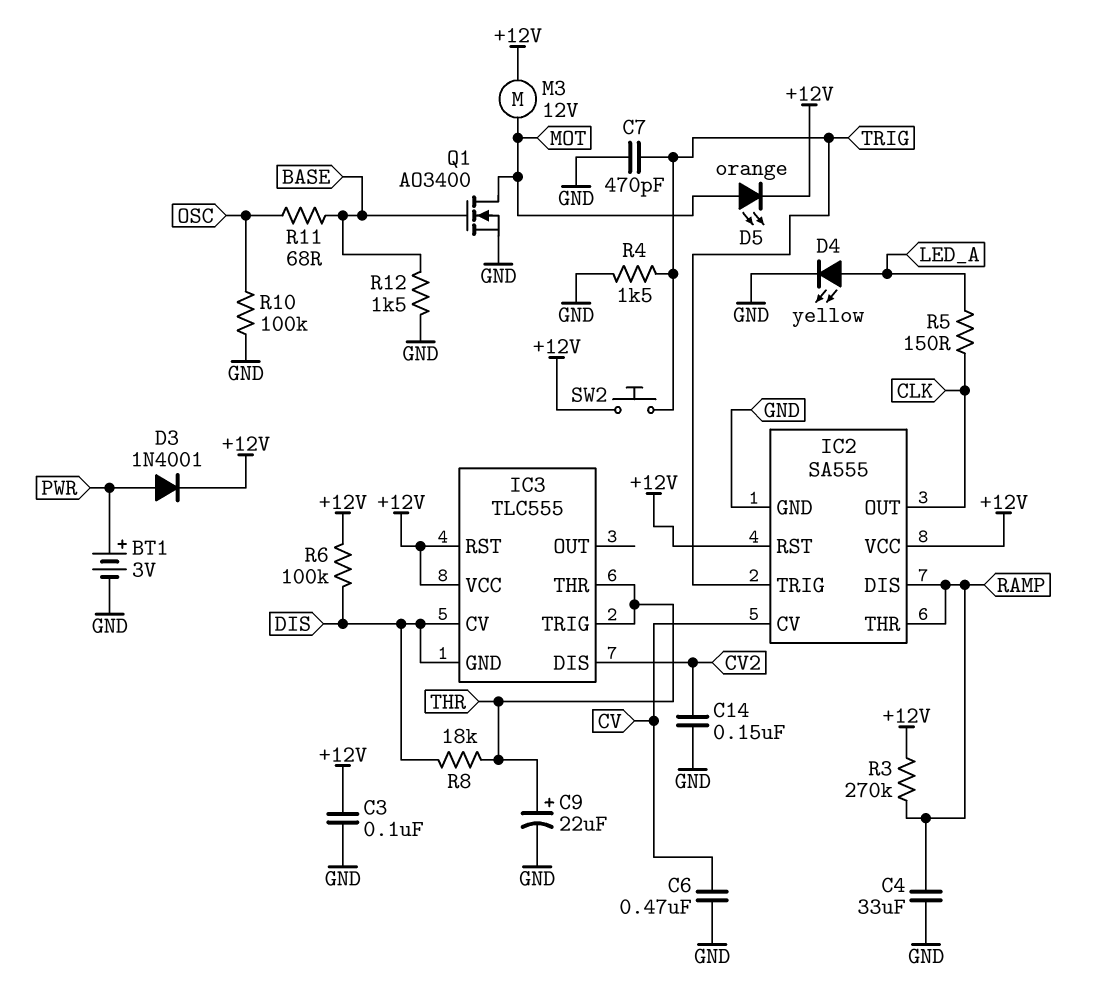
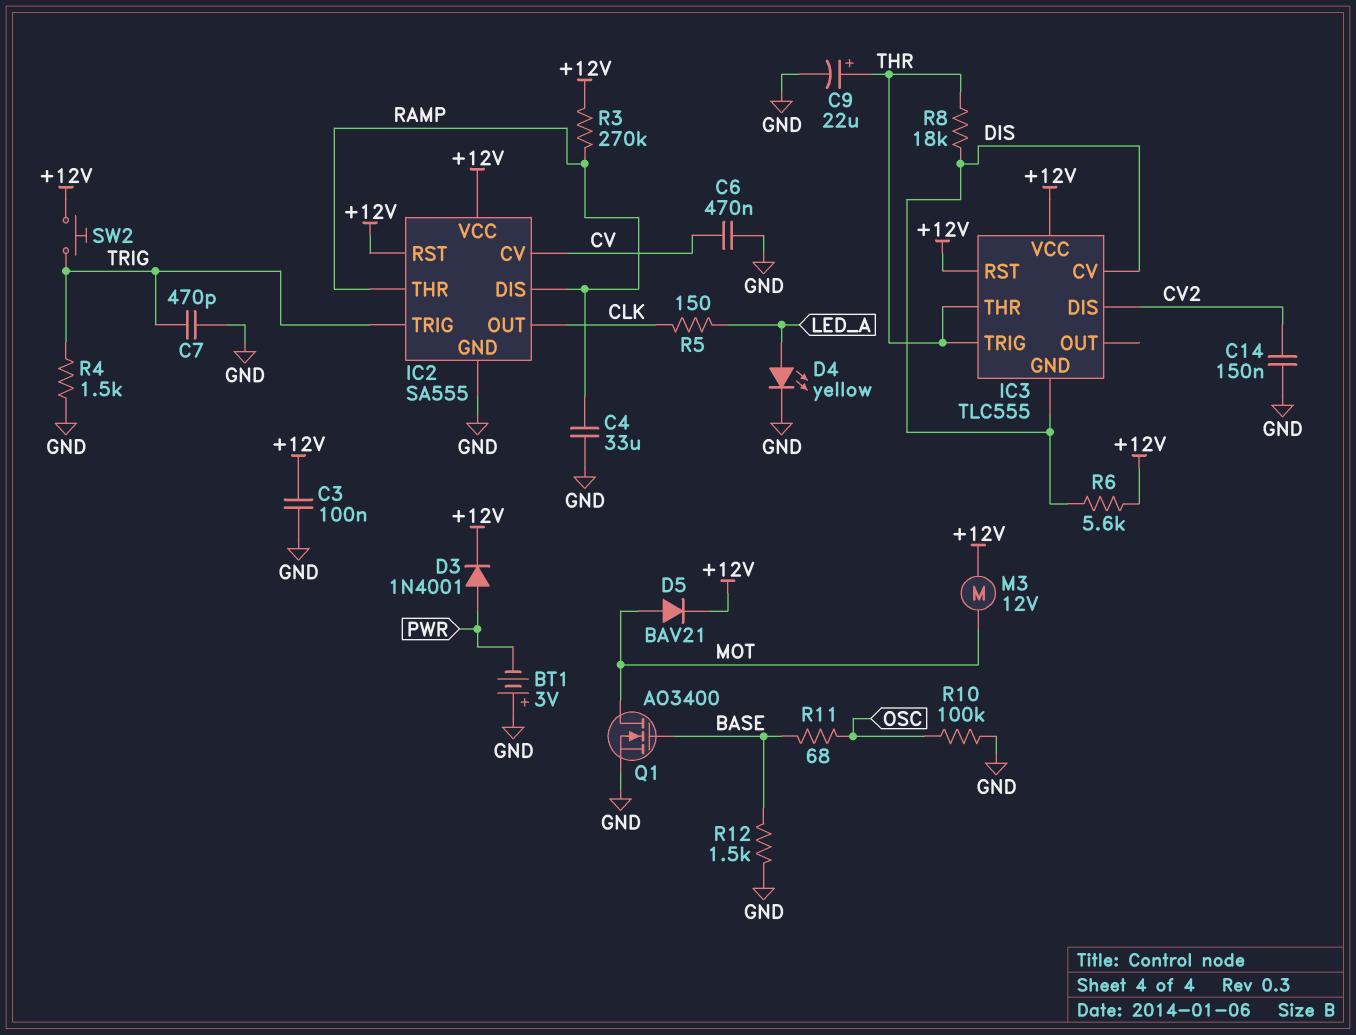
BT1: 3V (plus PWR, minus GND) -> 3V (plus GND, minus PWR)
D5: LED orange (A MOT, K +12V) -> diode BAV21 (A MOT, K +12V)
R6: 100k (+12V, DIS) -> 5.6k (+12V, DIS)

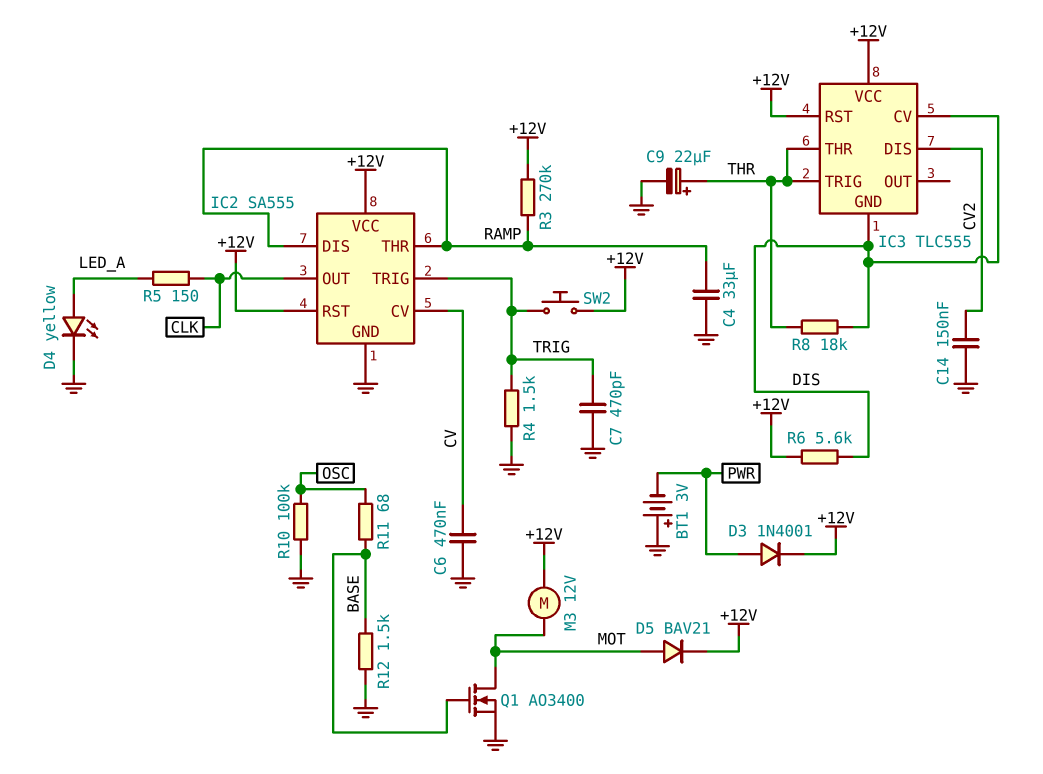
C3: 100nF (+12V, GND) -> none

